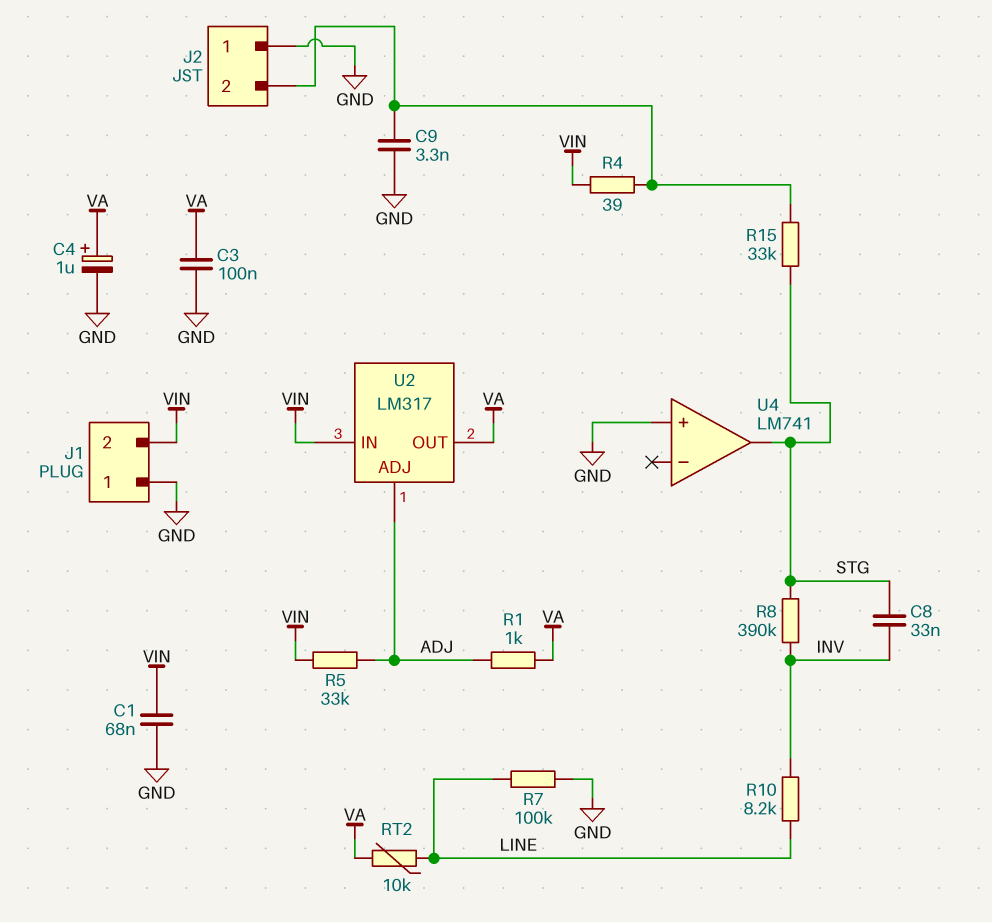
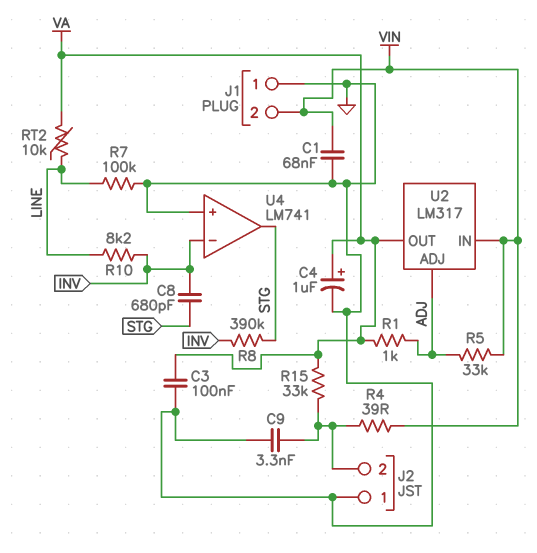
C8: 33nF (INV, STG) -> 680pF (INV, STG)
R15: 33k (J2/2, STG) -> 33k (J2/2, VA)
U4 pin in-: none -> INV

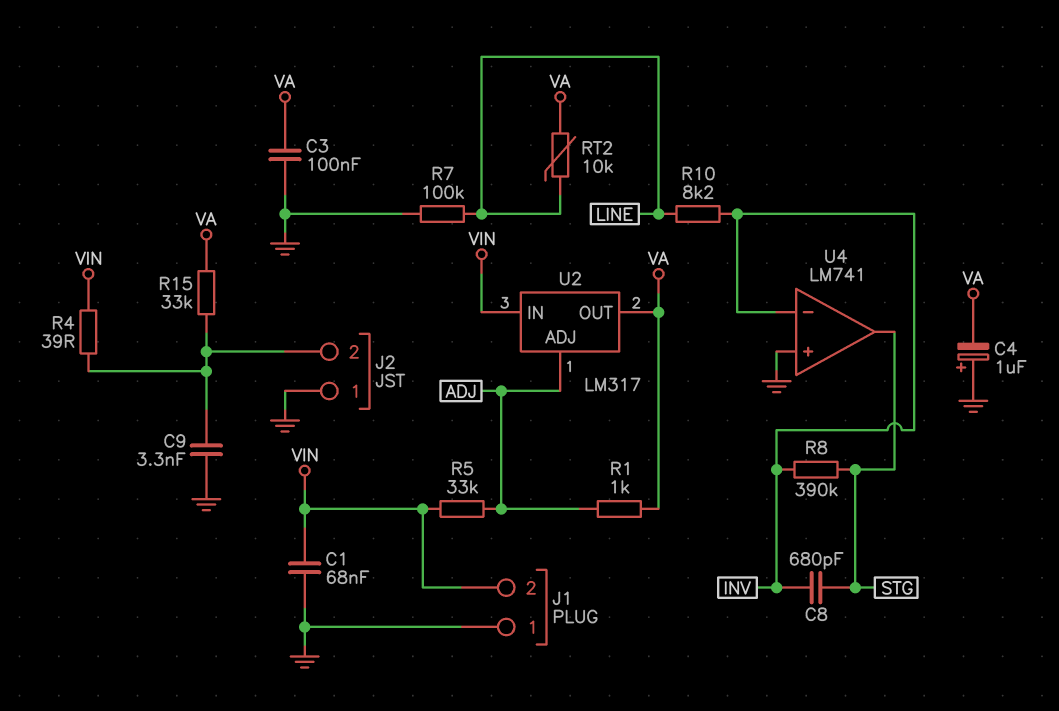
C4: 1uF (plus VA, minus GND) -> 1uF (plus GND, minus VA)

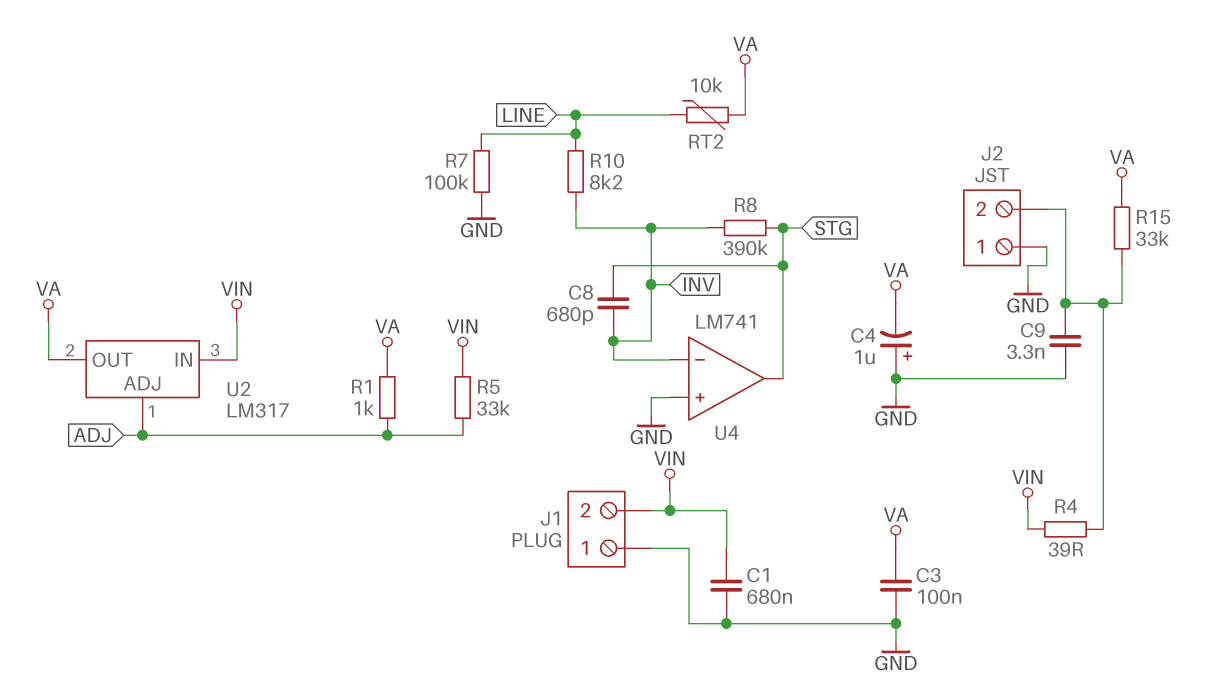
C1: 68nF (GND, VIN) -> 680nF (GND, VIN)

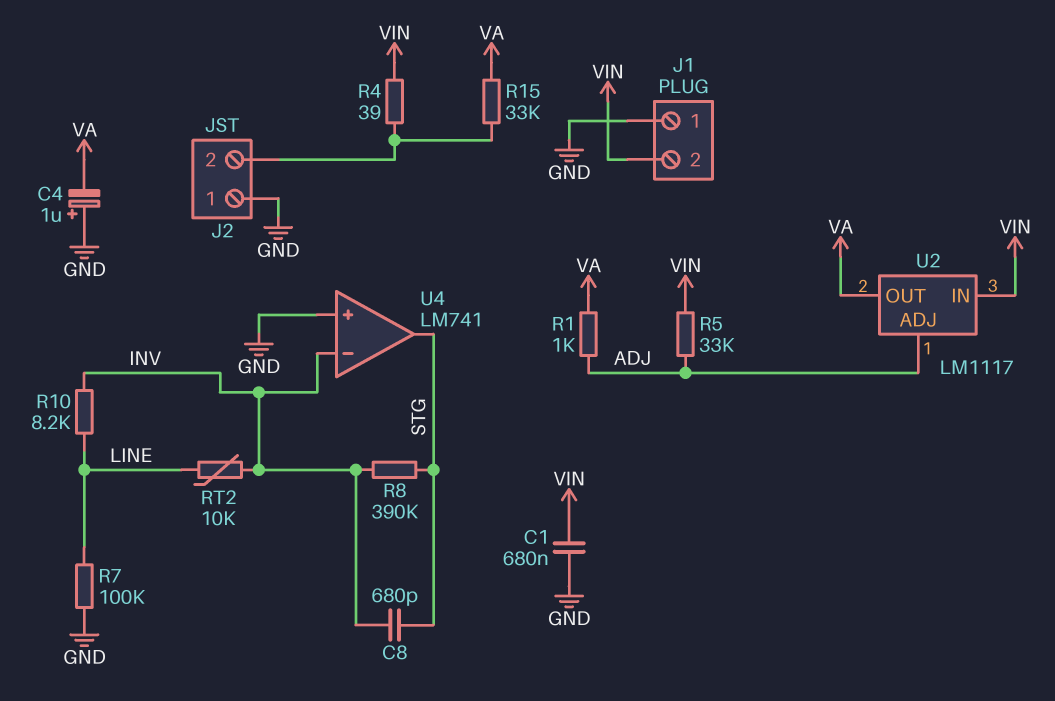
C3: 100nF (GND, VA) -> none
C9: 3.3nF (GND, J2/2) -> none
RT2: 10k (LINE, VA) -> 10k (INV, LINE)
U2: LM317 -> LM1117

